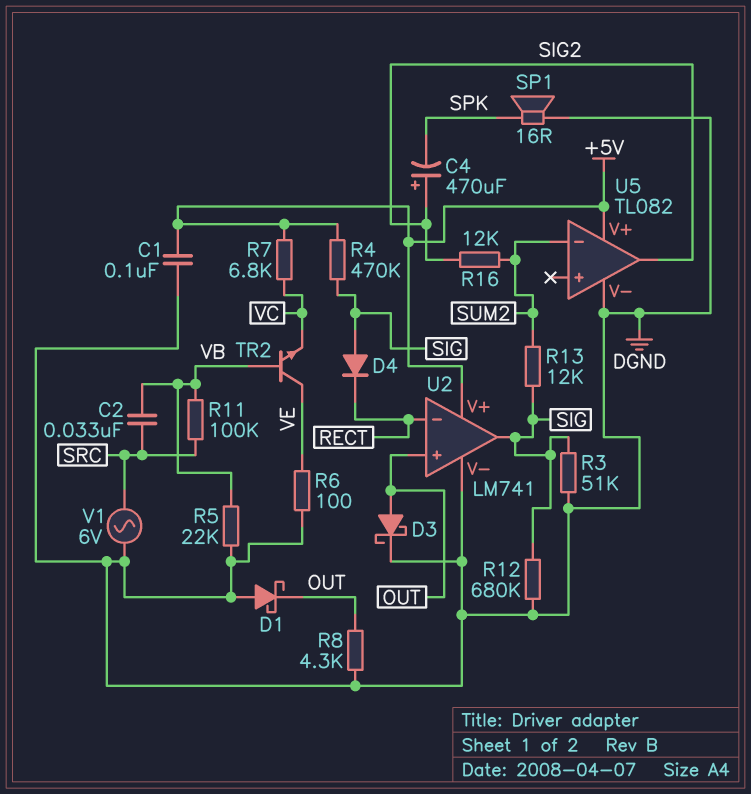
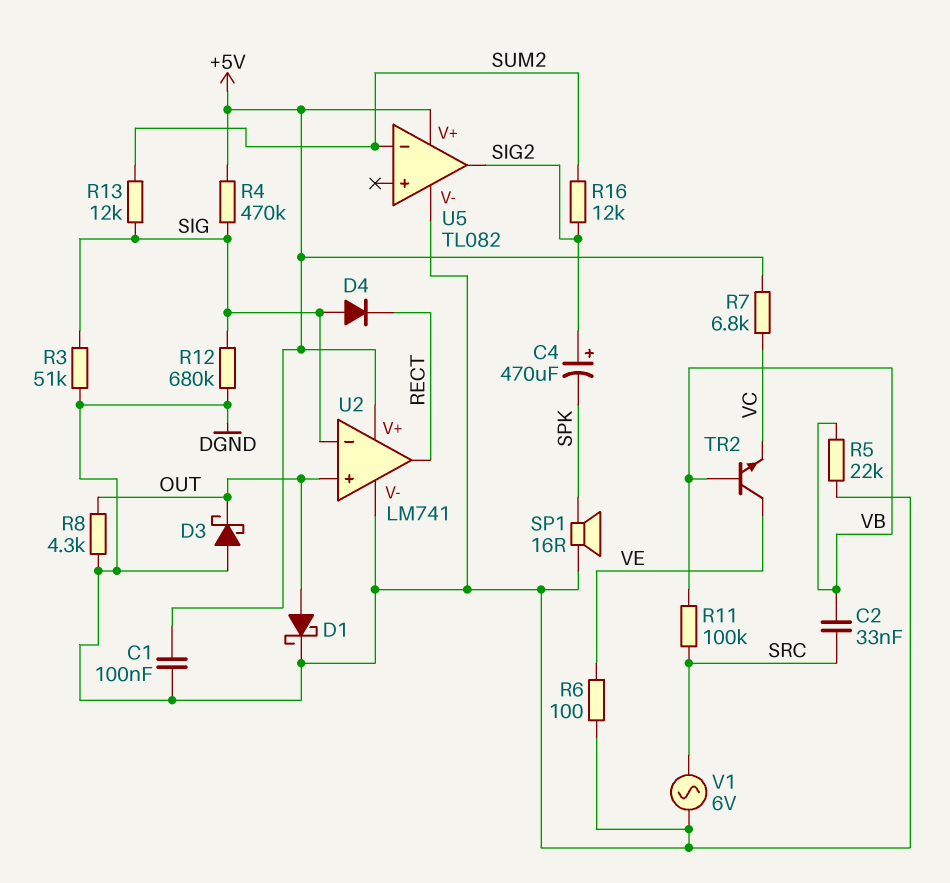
D1: schottky (A DGND, K OUT) -> schottky (A OUT, K DGND)
D3: schottky (A OUT, K DGND) -> schottky (A DGND, K OUT)
U2 pin in-: RECT -> SIG
U2 pin out: SIG -> RECT

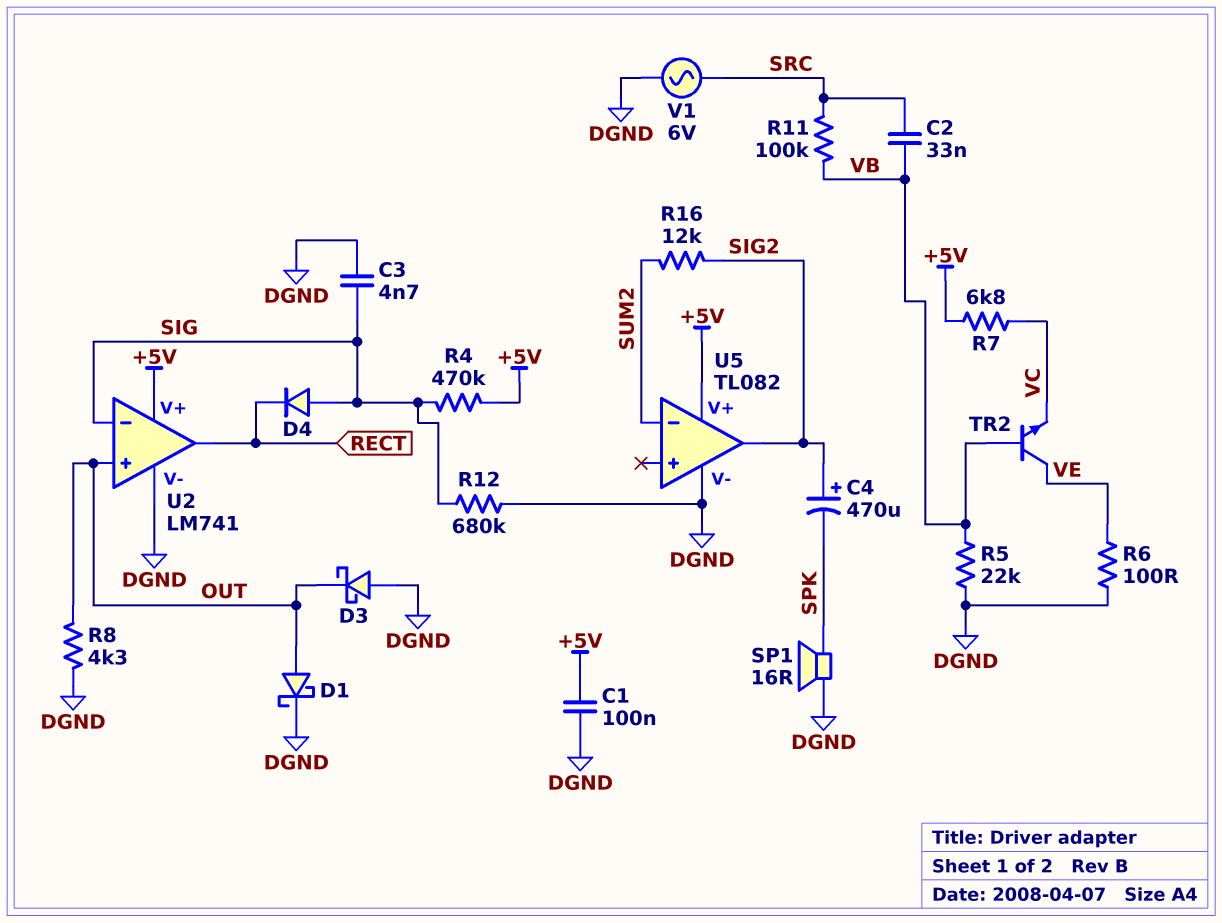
C3: none -> 4.7nF (DGND, SIG)
R3: 51k (DGND, SIG) -> none
R13: 12k (SIG, SUM2) -> none

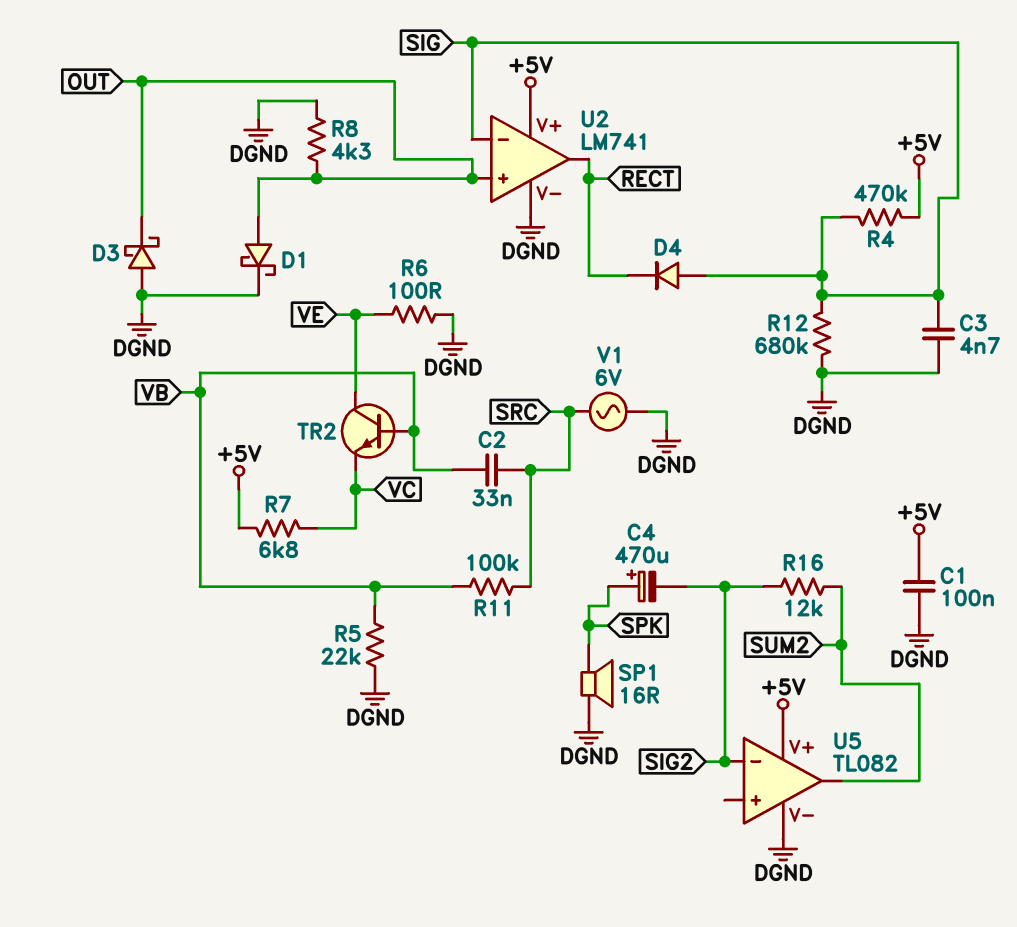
C4: 470uF (plus SIG2, minus SPK) -> 470uF (plus SPK, minus SIG2)
U5 pin in-: SUM2 -> SIG2
U5 pin out: SIG2 -> SUM2

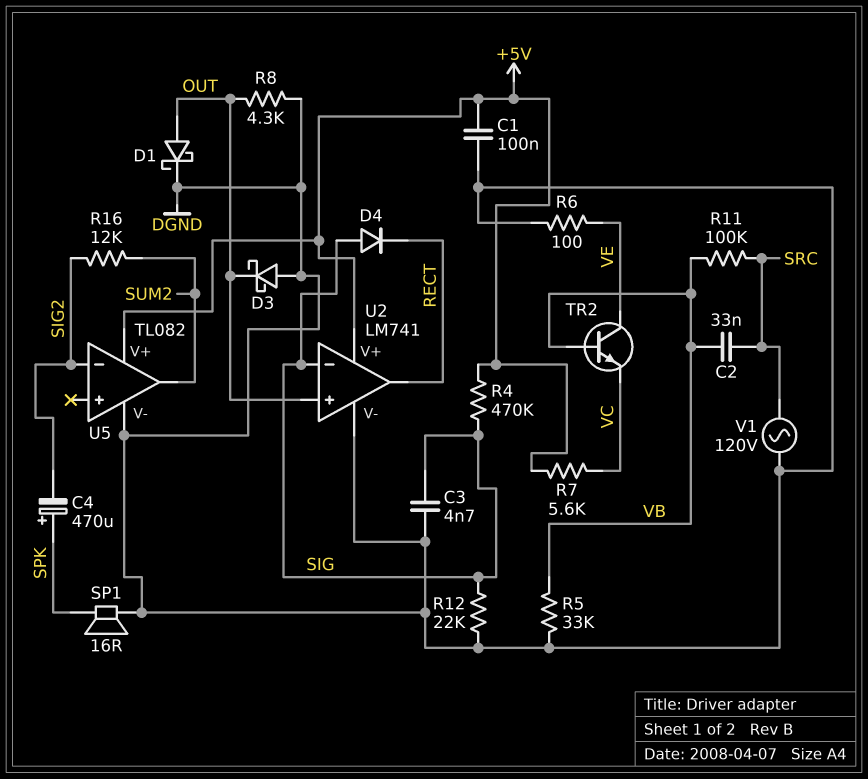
R5: 22k (DGND, VB) -> 33k (DGND, VB)
R7: 6.8k (+5V, VC) -> 5.6k (+5V, VC)
R12: 680k (DGND, SIG) -> 22k (DGND, SIG)
V1: AC 6V (DGND, SRC) -> AC 120V (DGND, SRC)

